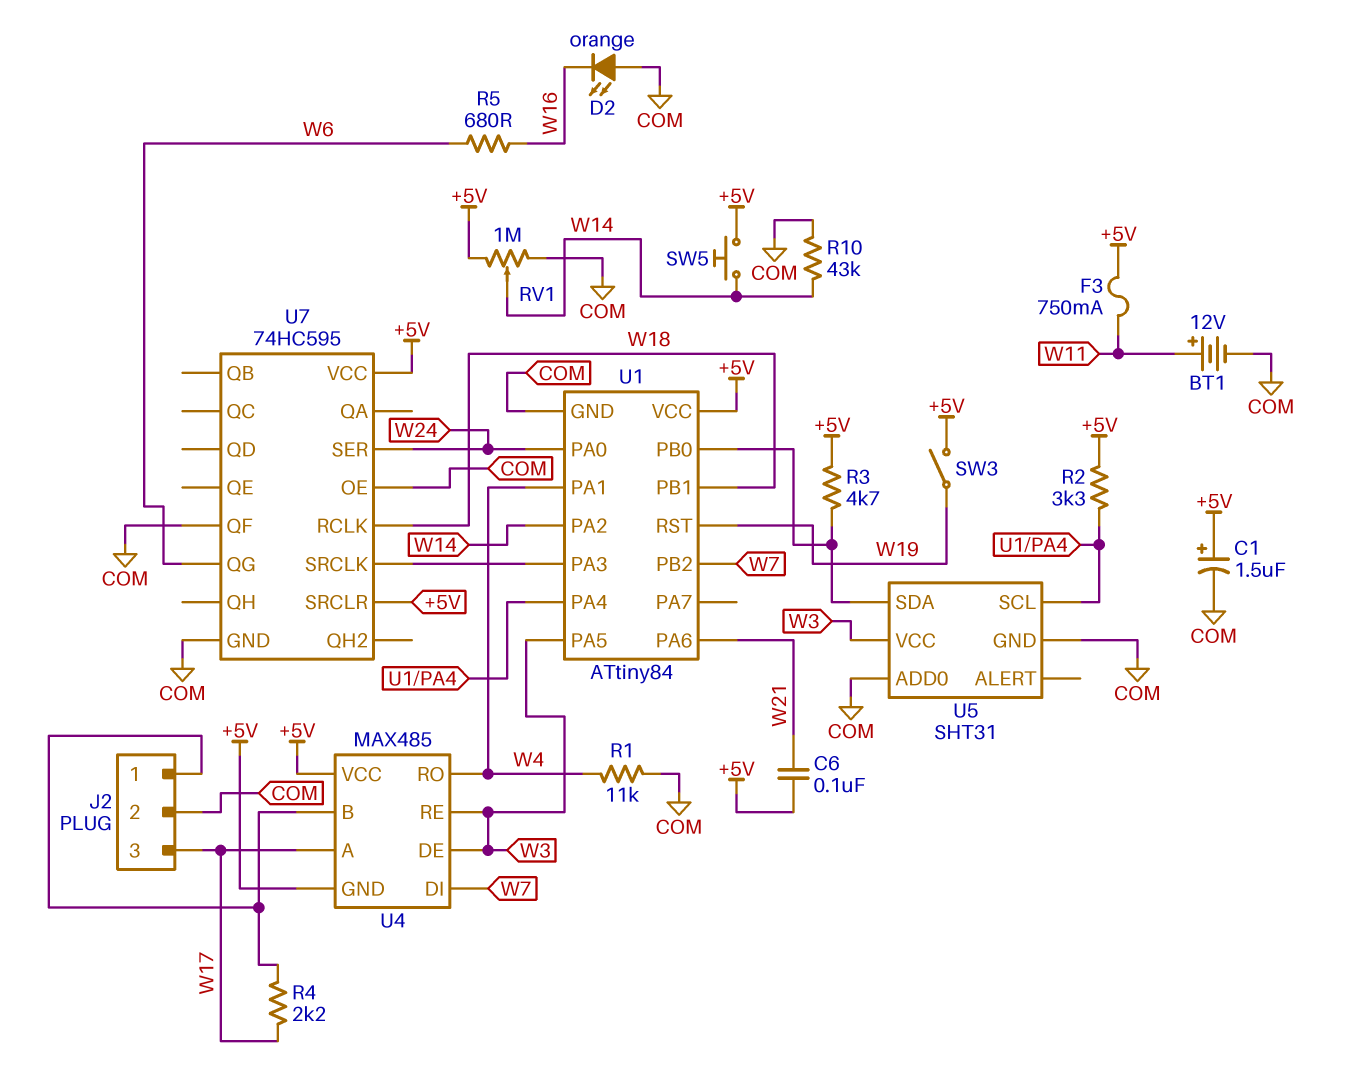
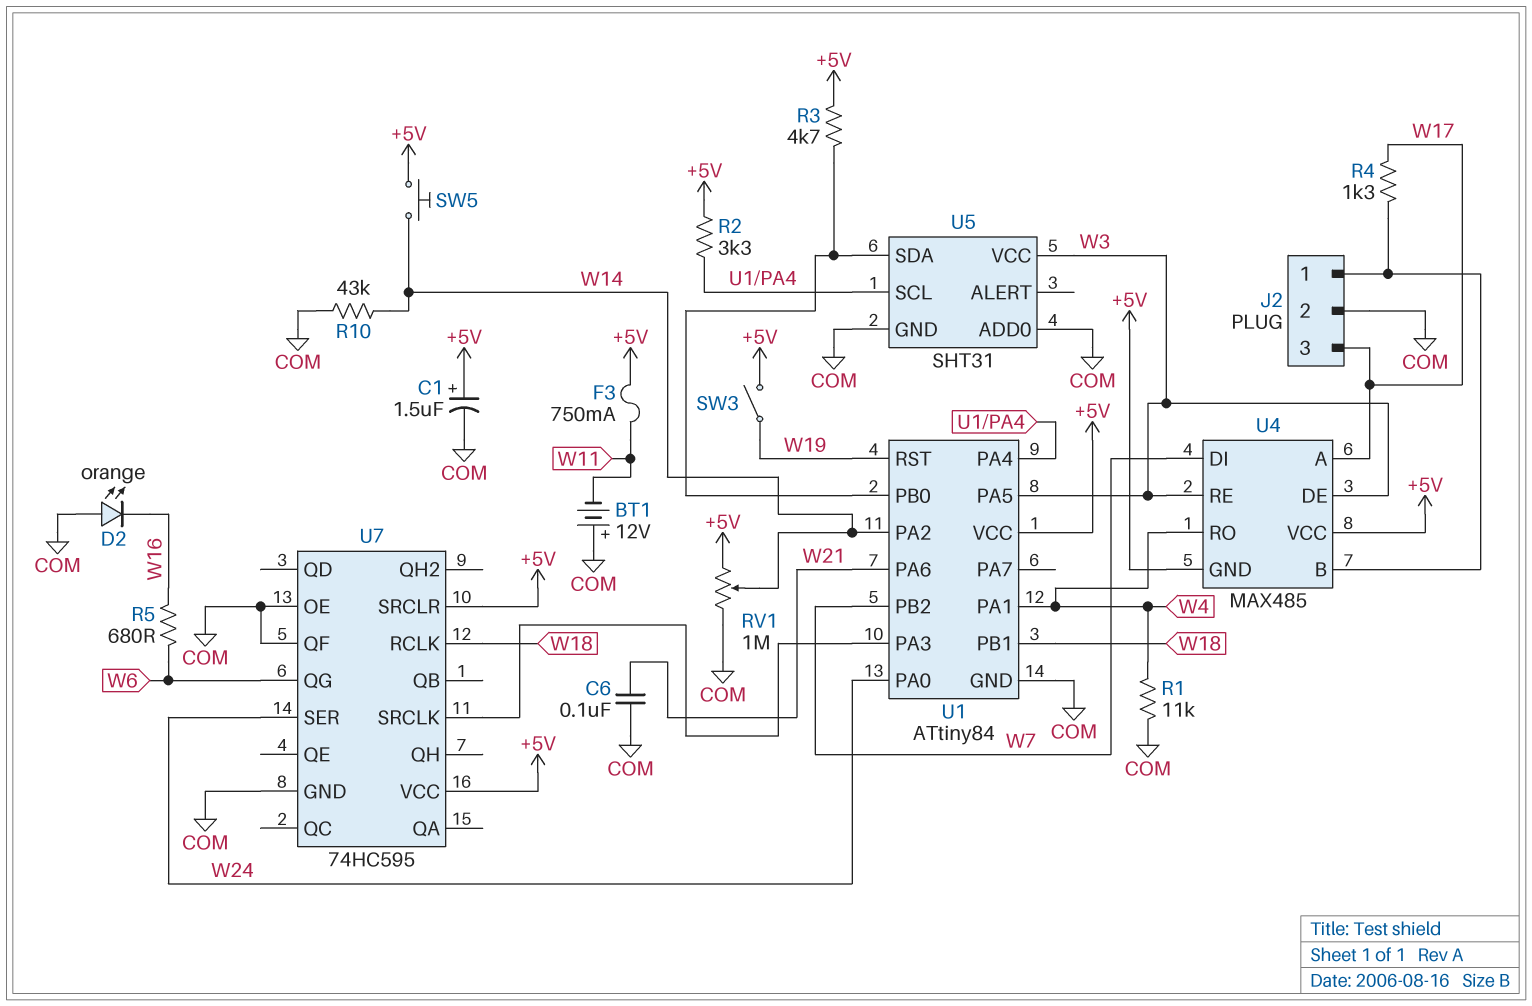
BT1: 12V (plus W11, minus COM) -> 12V (plus COM, minus W11)
C6: 100nF (+5V, W21) -> 100nF (COM, W21)
R4: 2.2k (J2/1, W17) -> 1.3k (J2/1, W17)

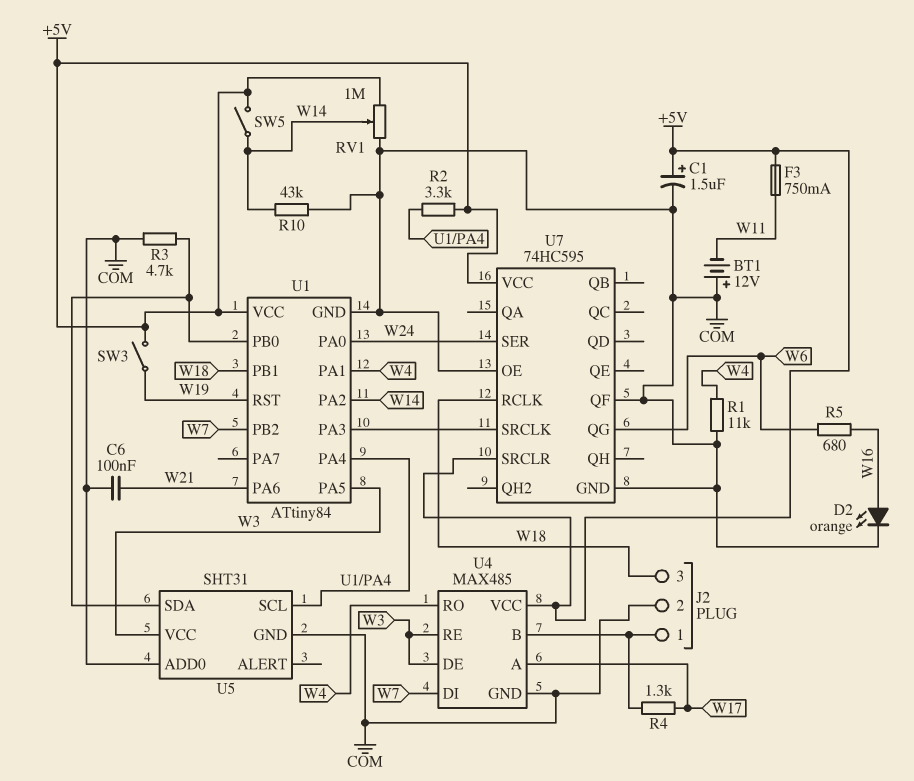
D2: LED orange (A COM, K W16) -> LED orange (A W16, K COM)
J2 pin 3: W17 -> W18
R3: 4.7k (+5V, U1/PB0) -> 4.7k (COM, U1/PB0)
SW5: button (+5V, W14) -> switch (+5V, W14)
U4 pin GND: +5V -> COM

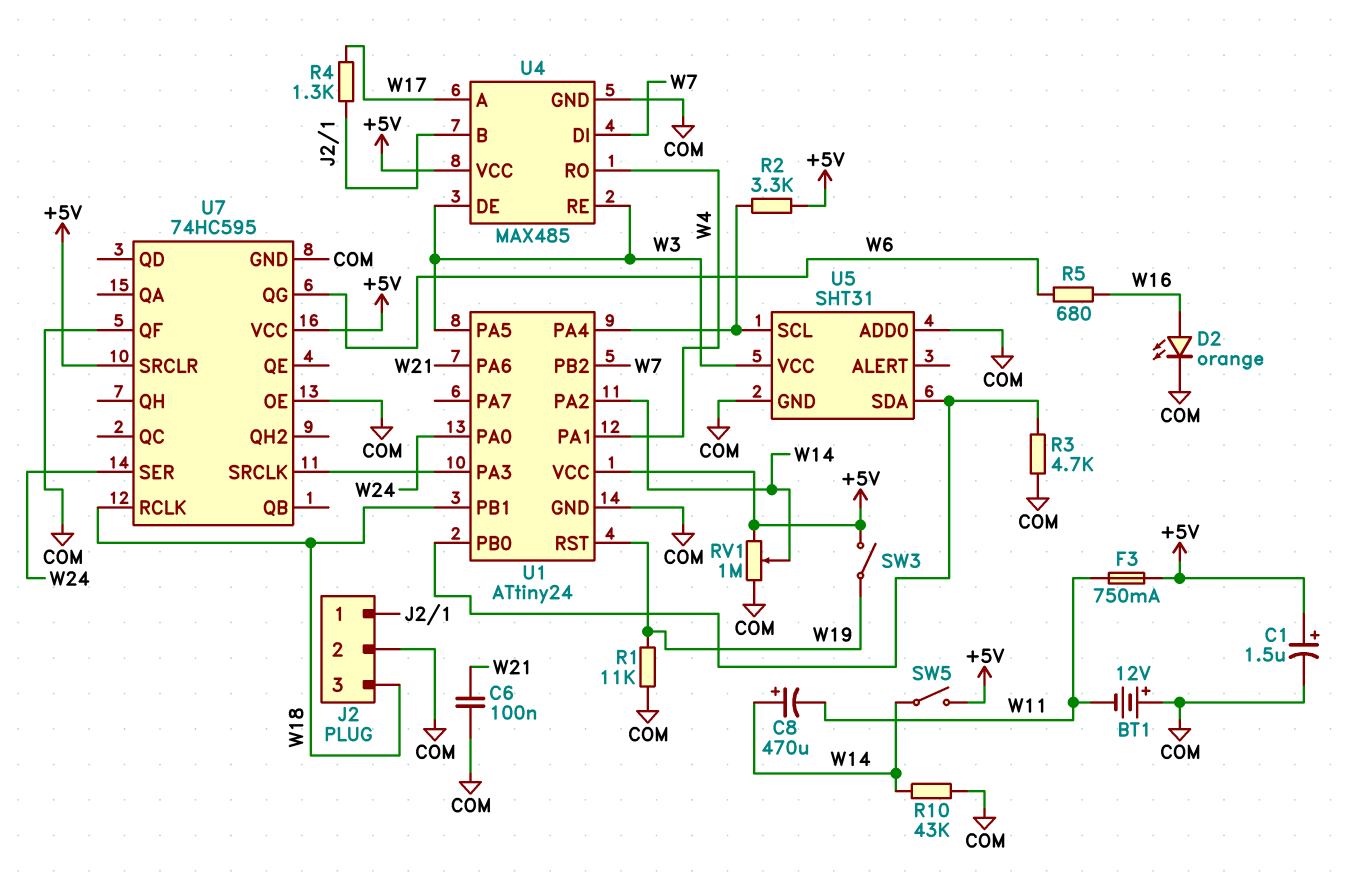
C8: none -> 470uF (plus W14, minus W11)
R1: 11k (COM, W4) -> 11k (COM, W19)
U1: ATtiny84 -> ATtiny24

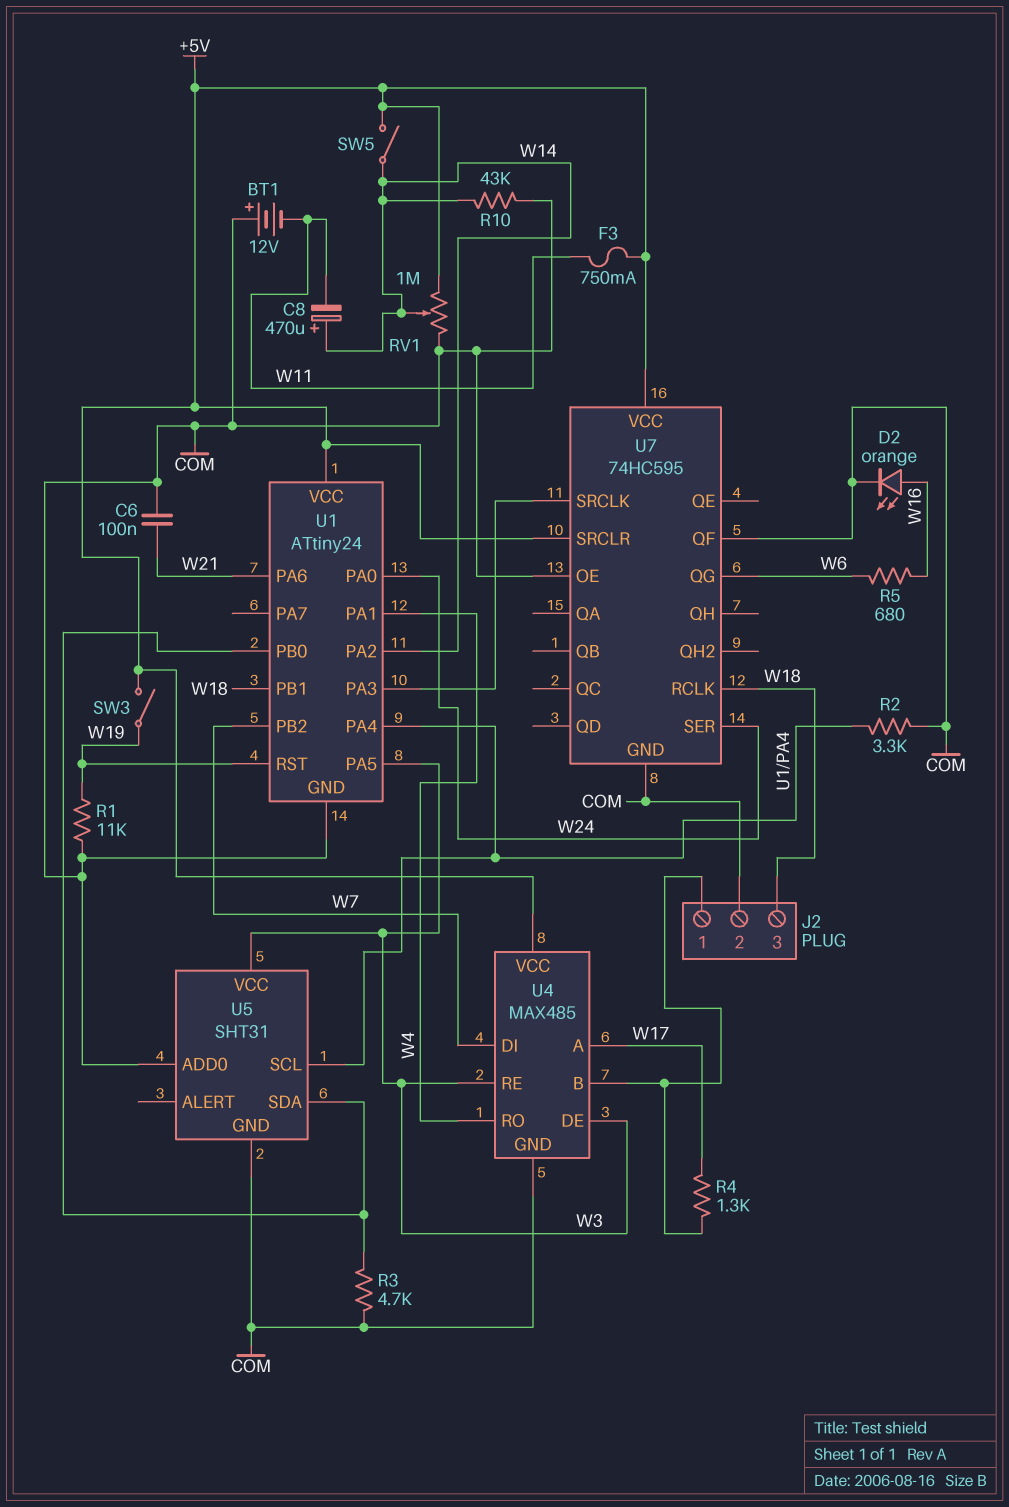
C1: 1.5uF (plus +5V, minus COM) -> none
R2: 3.3k (+5V, U1/PA4) -> 3.3k (COM, U1/PA4)

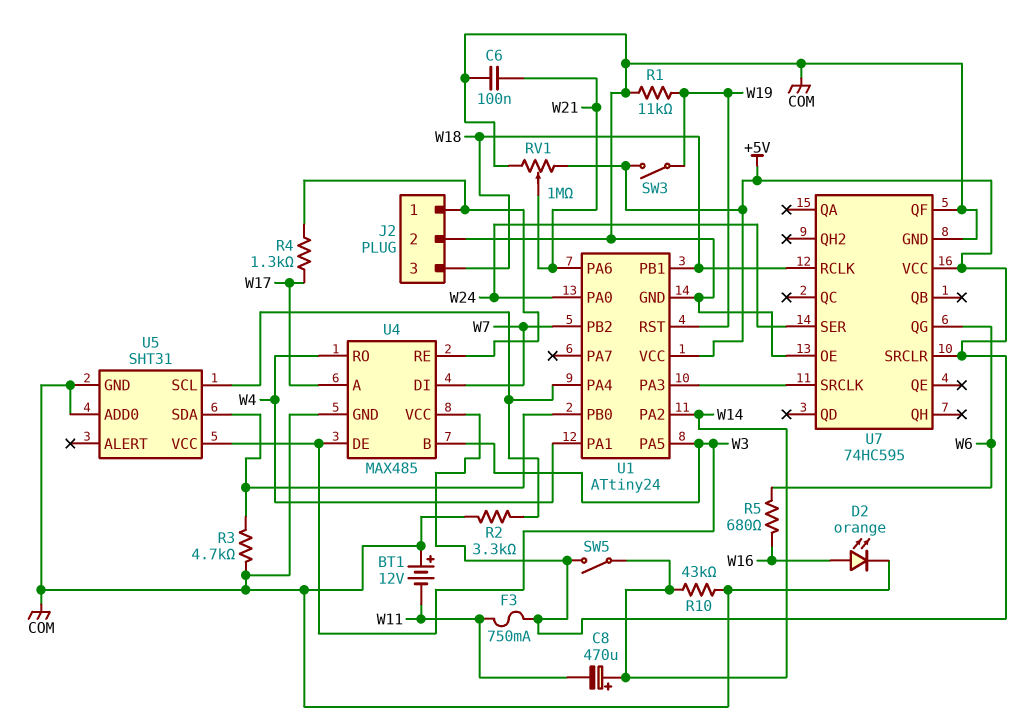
RV1: 1M (+5V, COM, wiper W14) -> 1M (+5V, COM, wiper W21)
U4 pin B: J2/1 -> W3
U4 pin RE: W3 -> J2/1

